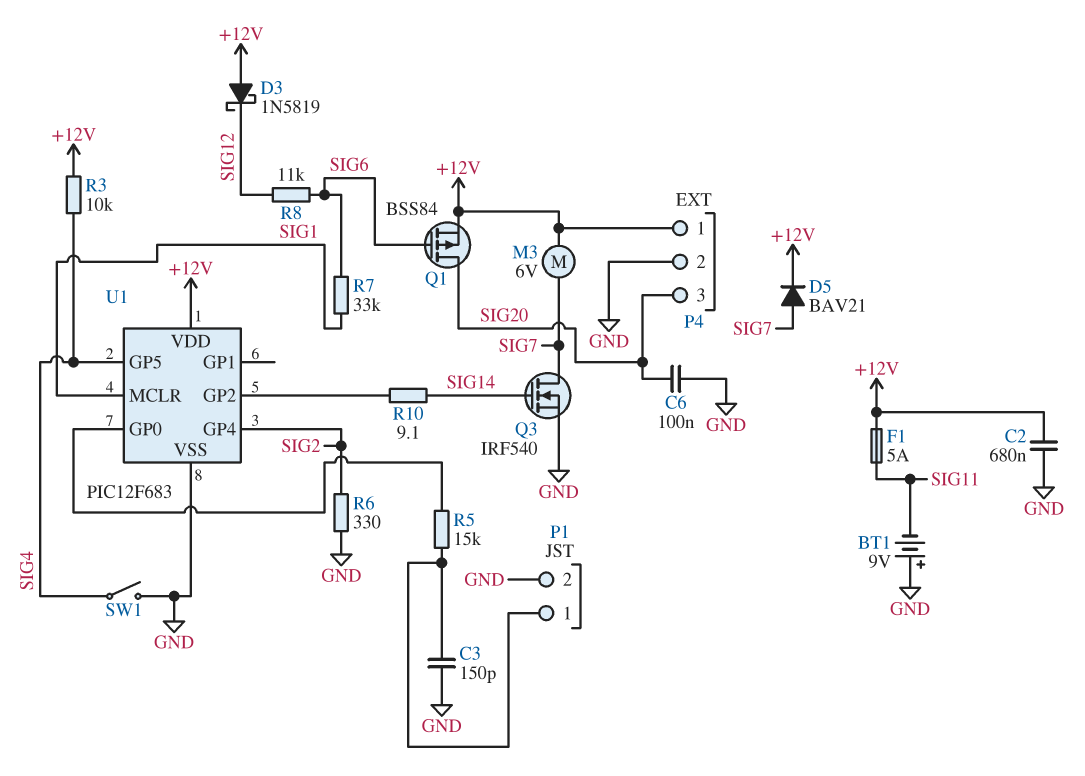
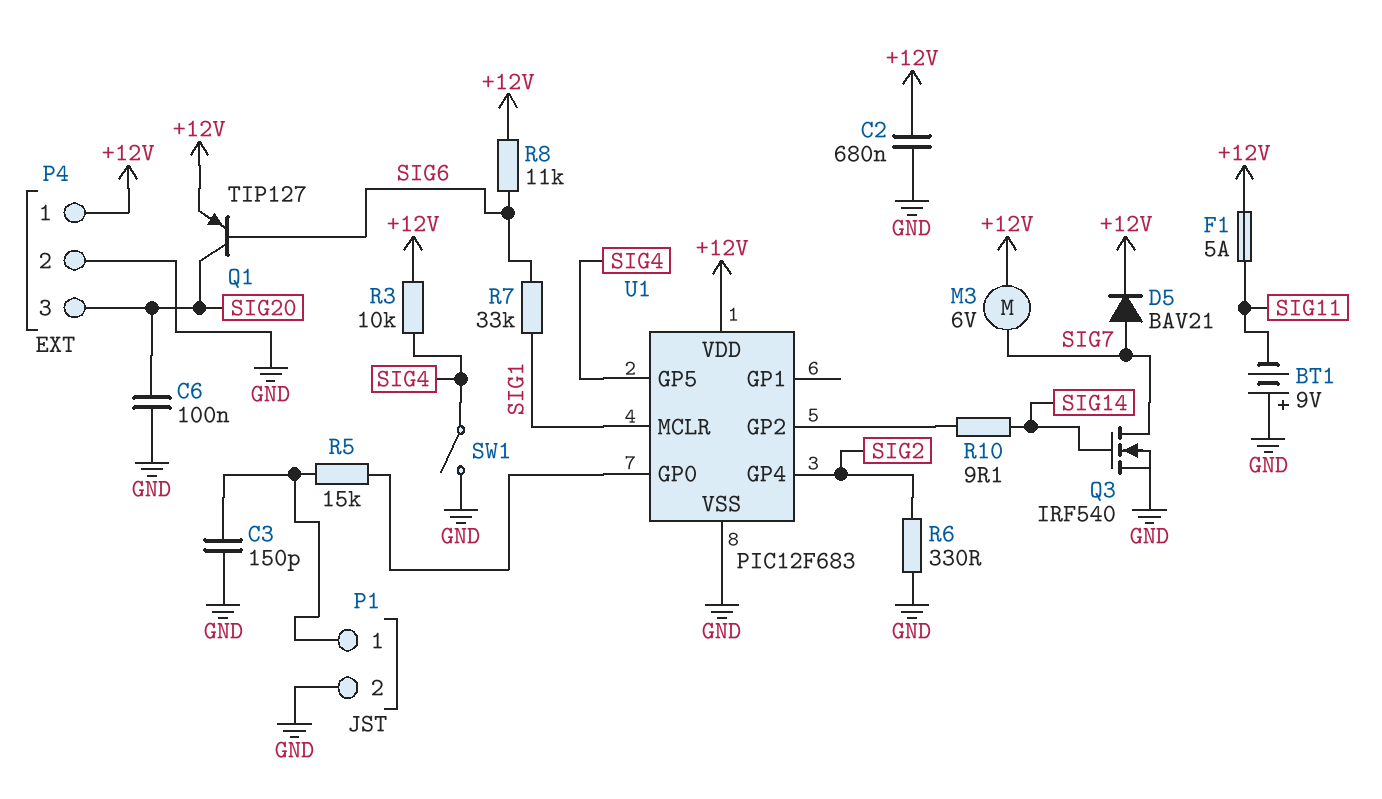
D3: schottky 1N5819 (A +12V, K SIG12) -> none
Q1: PMOS BSS84 (G SIG6, D SIG20, S +12V) -> PNP TIP127 (B SIG6, C SIG20, E +12V)
R8: 11k (SIG6, SIG12) -> 11k (+12V, SIG6)

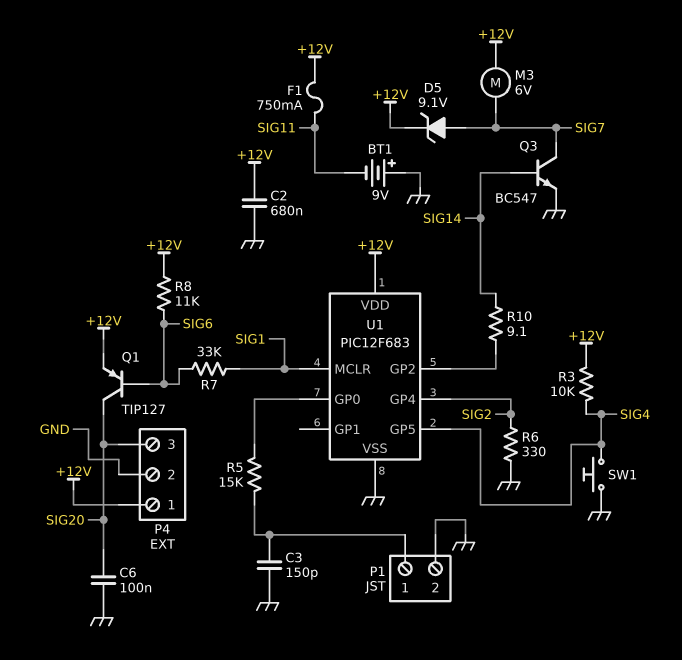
D5: diode BAV21 (A SIG7, K +12V) -> zener 9.1V (A SIG7, K +12V)
F1: 5A (+12V, SIG11) -> 750mA (+12V, SIG11)
Q3: NMOS IRF540 (G SIG14, D SIG7, S GND) -> NPN BC547 (B SIG14, C SIG7, E GND)
SW1: switch (GND, SIG4) -> button (GND, SIG4)

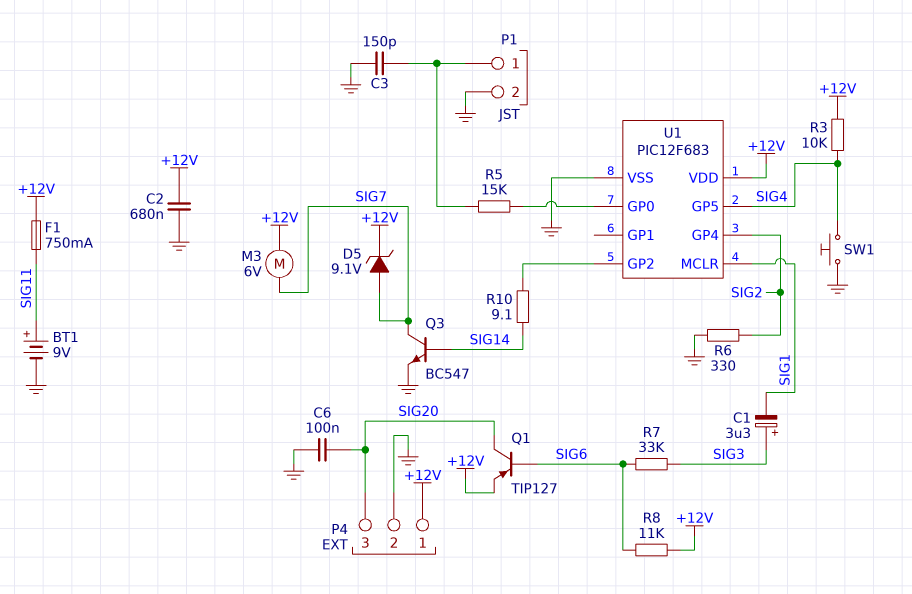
BT1: 9V (plus GND, minus SIG11) -> 9V (plus SIG11, minus GND)
C1: none -> 3.3uF (plus SIG3, minus SIG1)
R7: 33k (SIG1, SIG6) -> 33k (SIG3, SIG6)

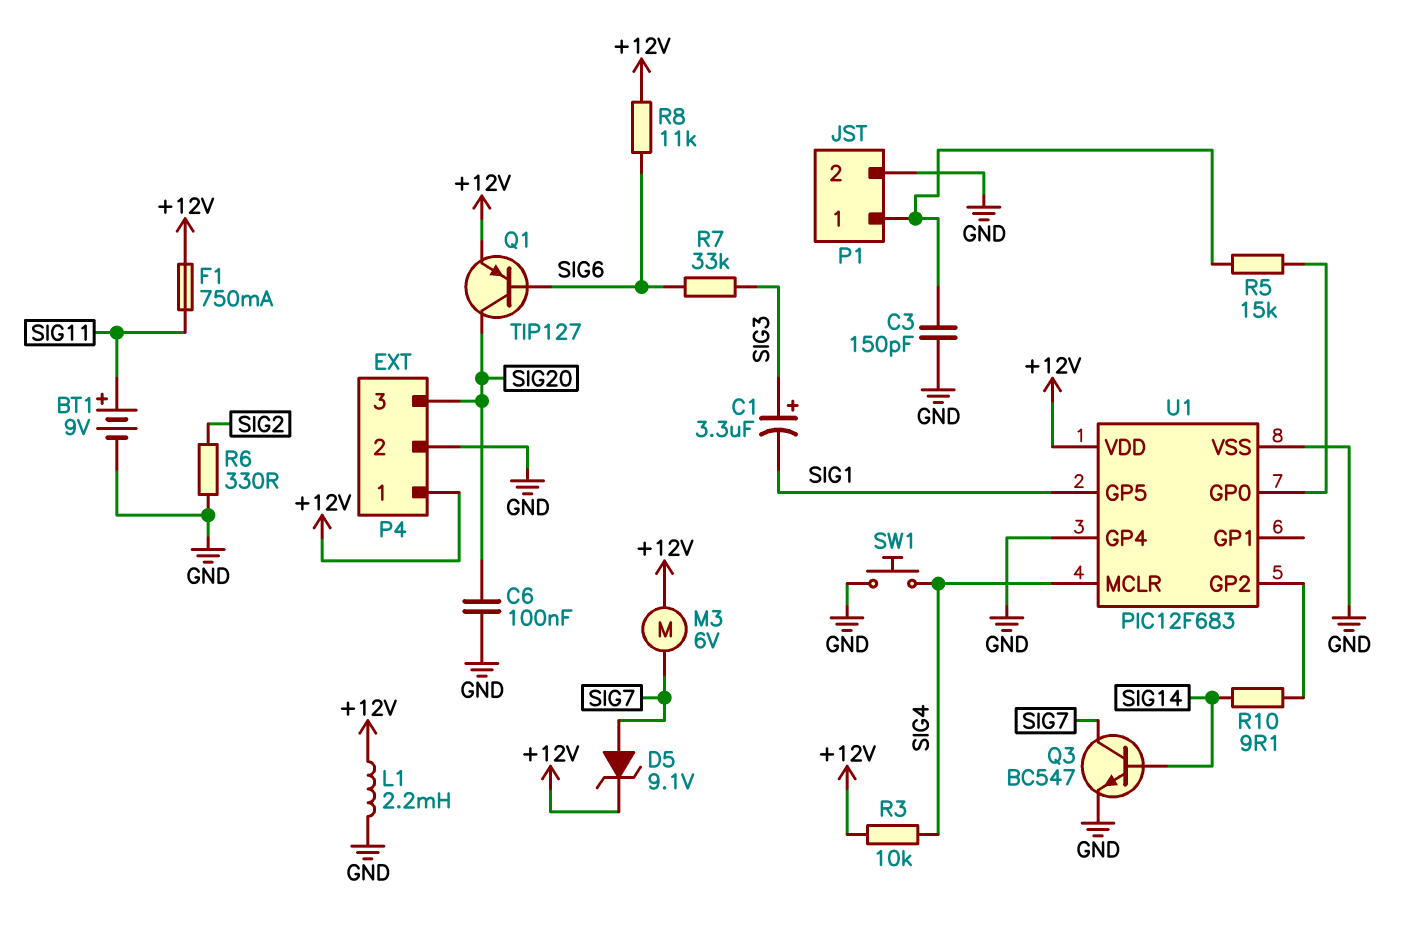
C2: 680nF (+12V, GND) -> none
L1: none -> 2.2mH (+12V, GND)
U1 pin GP4: SIG2 -> GND
U1 pin GP5: SIG4 -> SIG1
U1 pin MCLR: SIG1 -> SIG4

